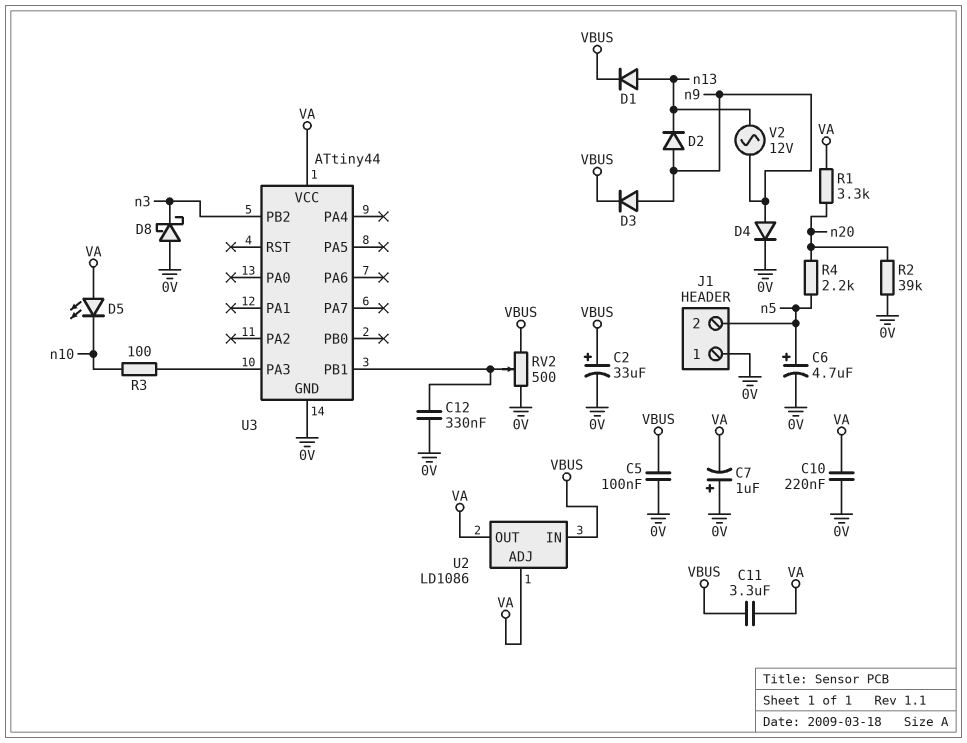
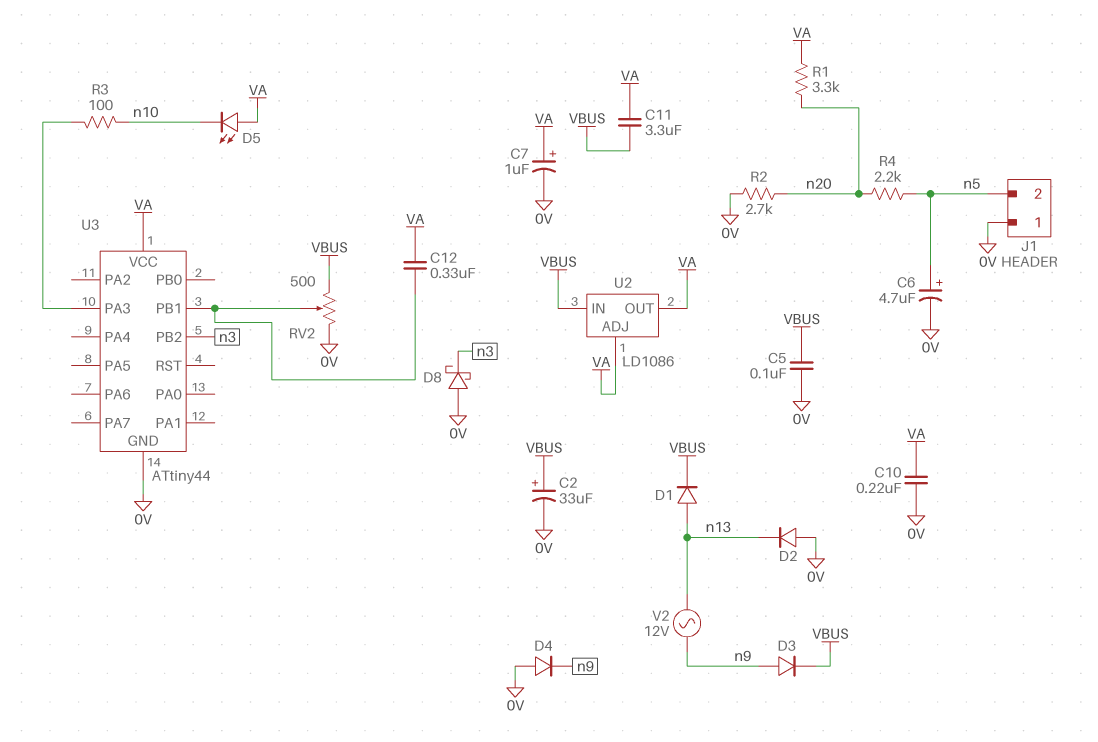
C7: 1uF (plus 0V, minus VA) -> 1uF (plus VA, minus 0V)
C12: 330nF (0V, U3/PB1) -> 330nF (U3/PB1, VA)
D2: diode (A n9, K n13) -> diode (A 0V, K n13)
D4: diode (A n9, K 0V) -> diode (A 0V, K n9)
R2: 39k (0V, n20) -> 2.7k (0V, n20)

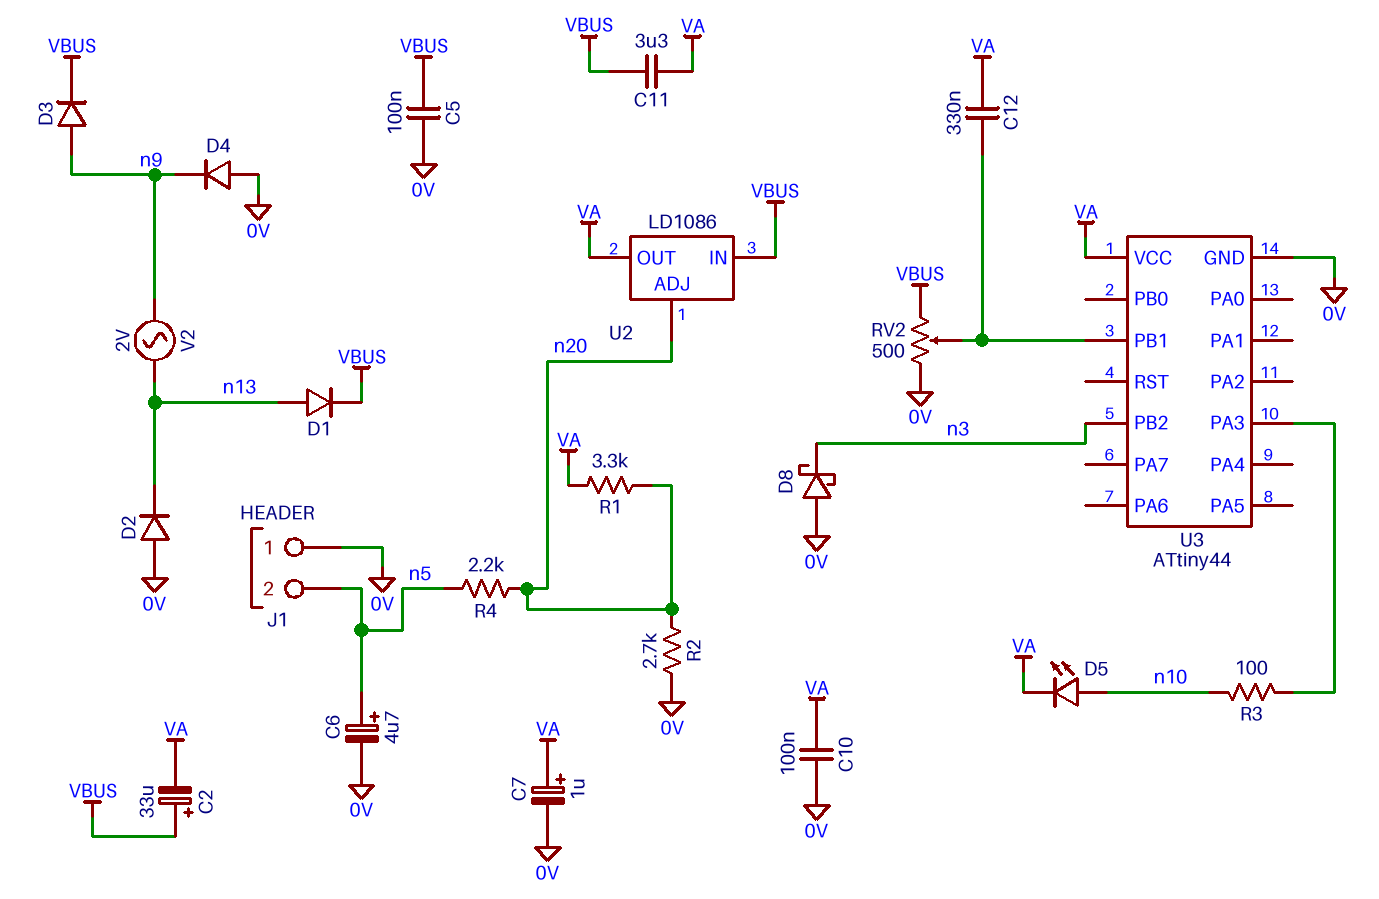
C2: 33uF (plus VBUS, minus 0V) -> 33uF (plus VBUS, minus VA)
C10: 220nF (0V, VA) -> 100nF (0V, VA)
D5: LED (A VA, K n10) -> LED (A n10, K VA)
U2 pin ADJ: VA -> n20
V2: AC 12V (n9, n13) -> AC 2V (n9, n13)

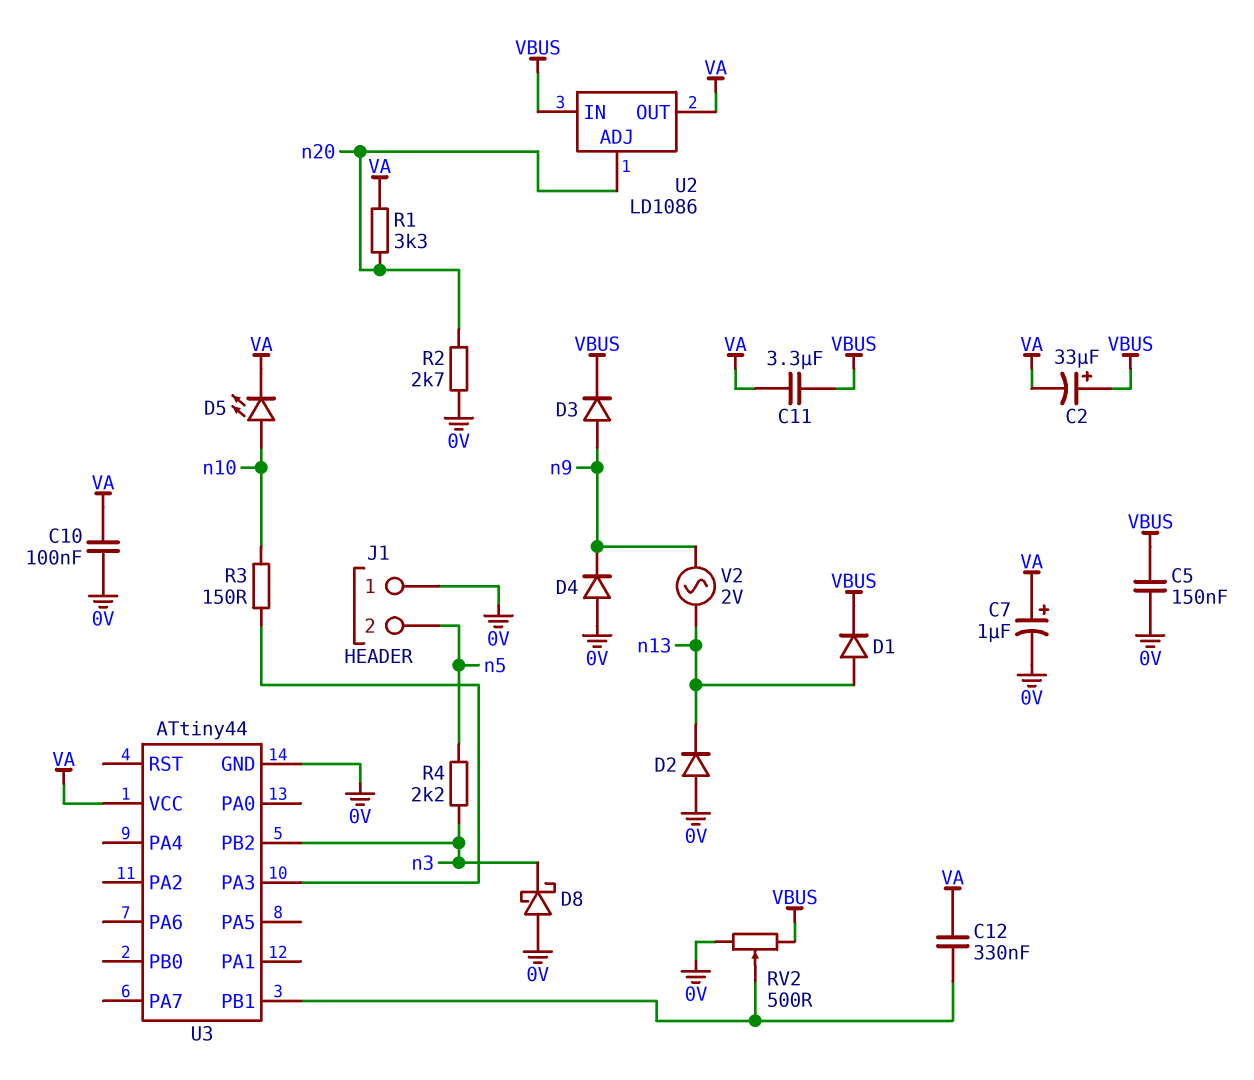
C5: 100nF (0V, VBUS) -> 150nF (0V, VBUS)
C6: 4.7uF (plus n5, minus 0V) -> none
R3: 100 (U3/PA3, n10) -> 150 (U3/PA3, n10)
R4: 2.2k (n5, n20) -> 2.2k (n3, n5)

